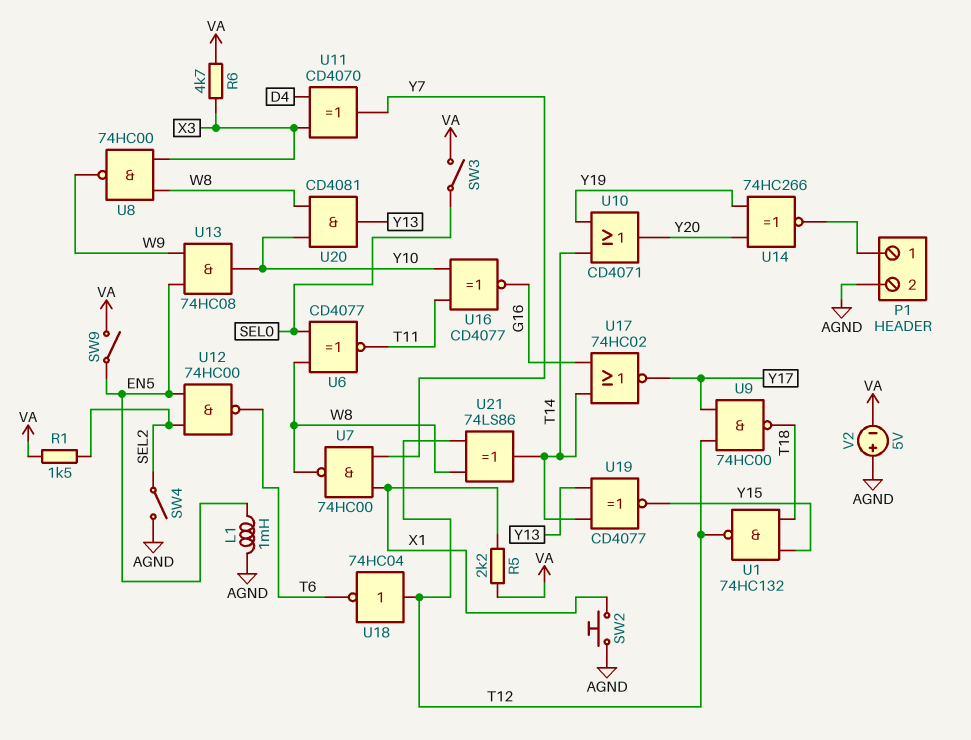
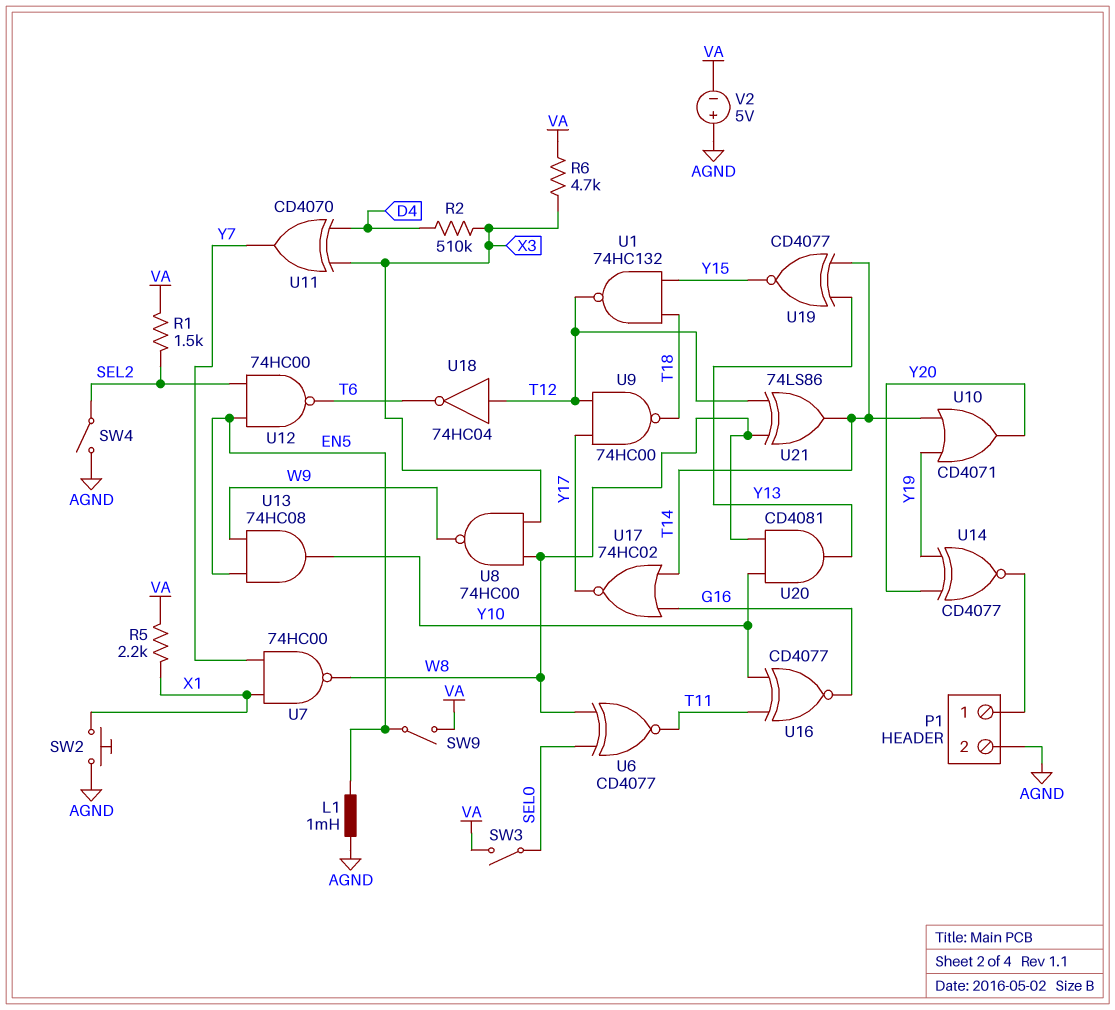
R2: none -> 510k (D4, X3)
U14: XNOR 74HC266 (in Y19, in Y20, out P1/1) -> XNOR CD4077 (in Y19, in Y20, out P1/1)

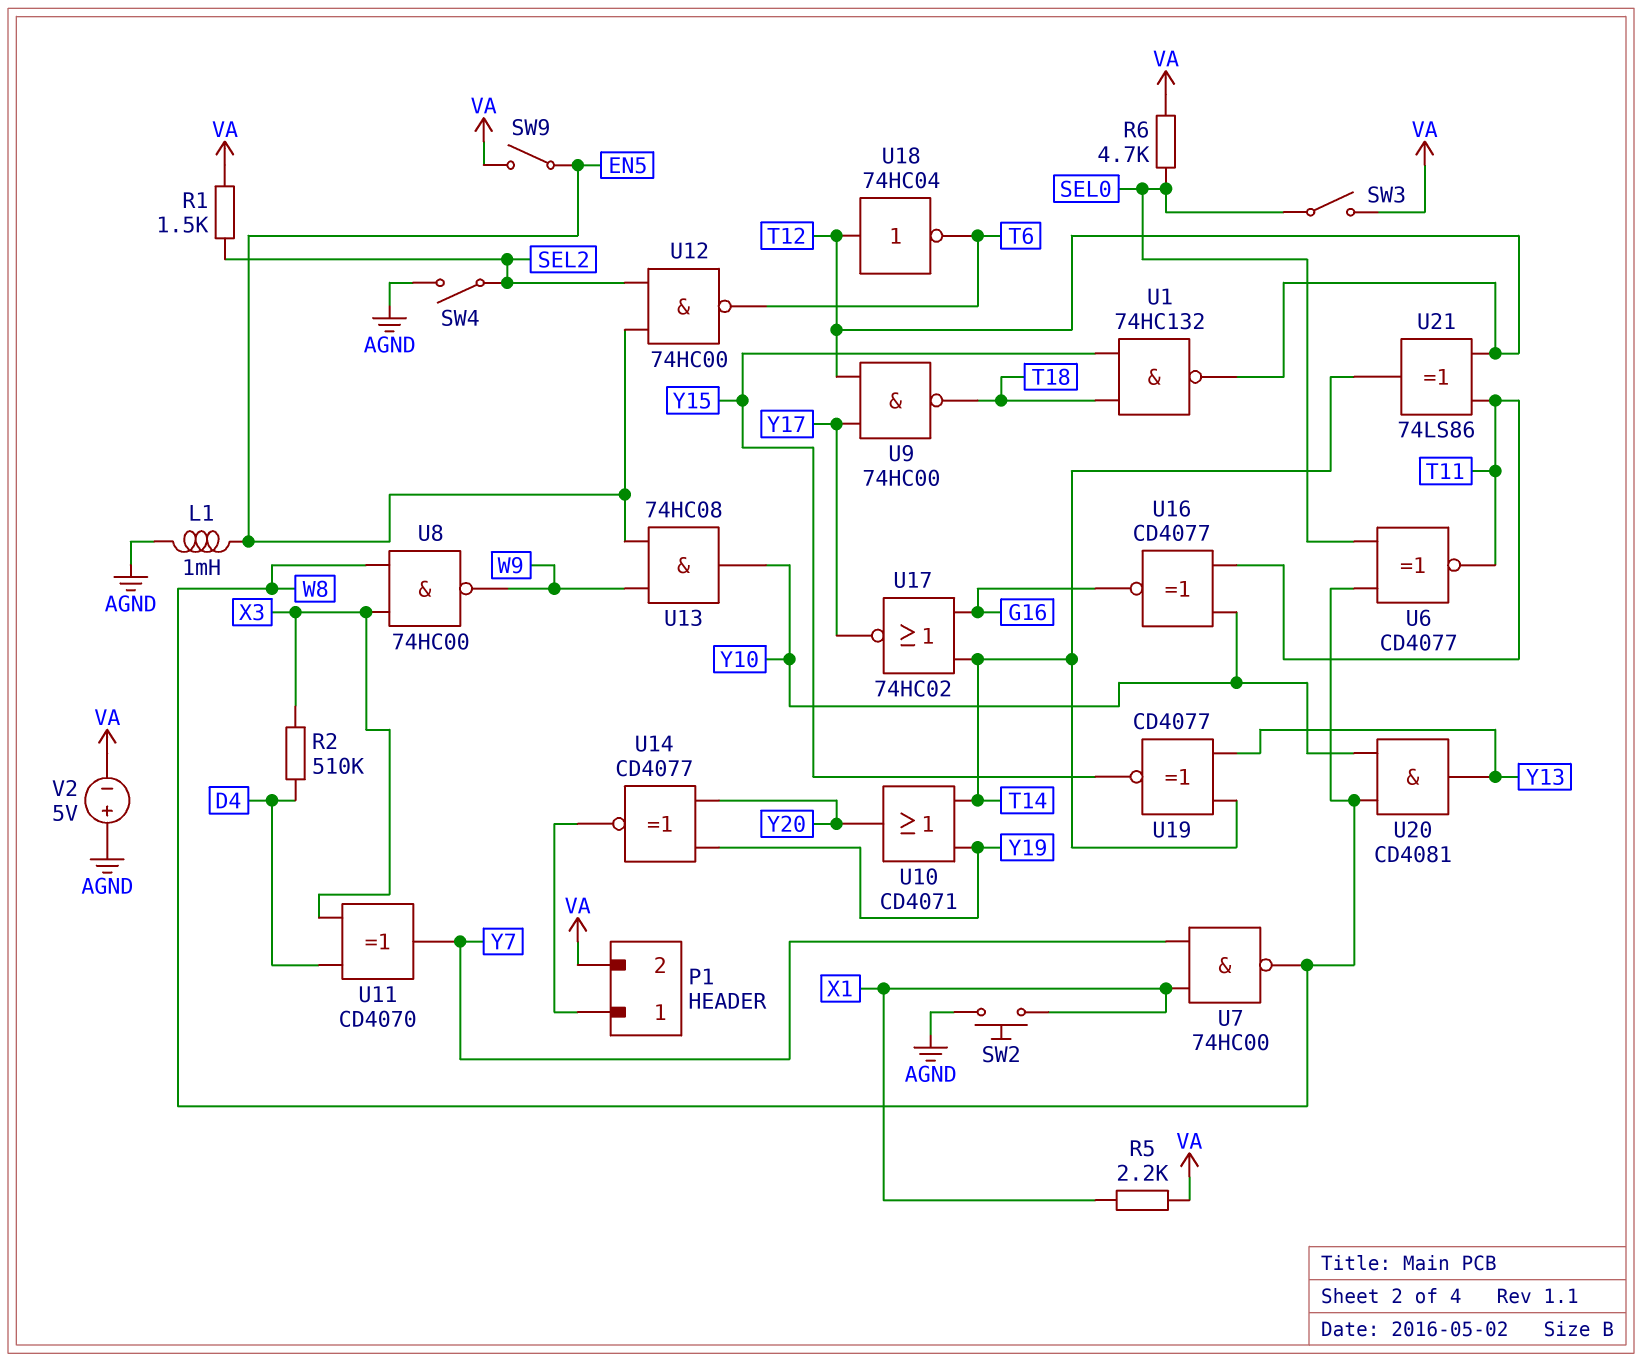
P1 pin 2: AGND -> VA
R6: 4.7k (VA, X3) -> 4.7k (SEL0, VA)
U21: XOR 74LS86 (in T12, in W8, out T14) -> XOR 74LS86 (in T11, in T12, out T14)

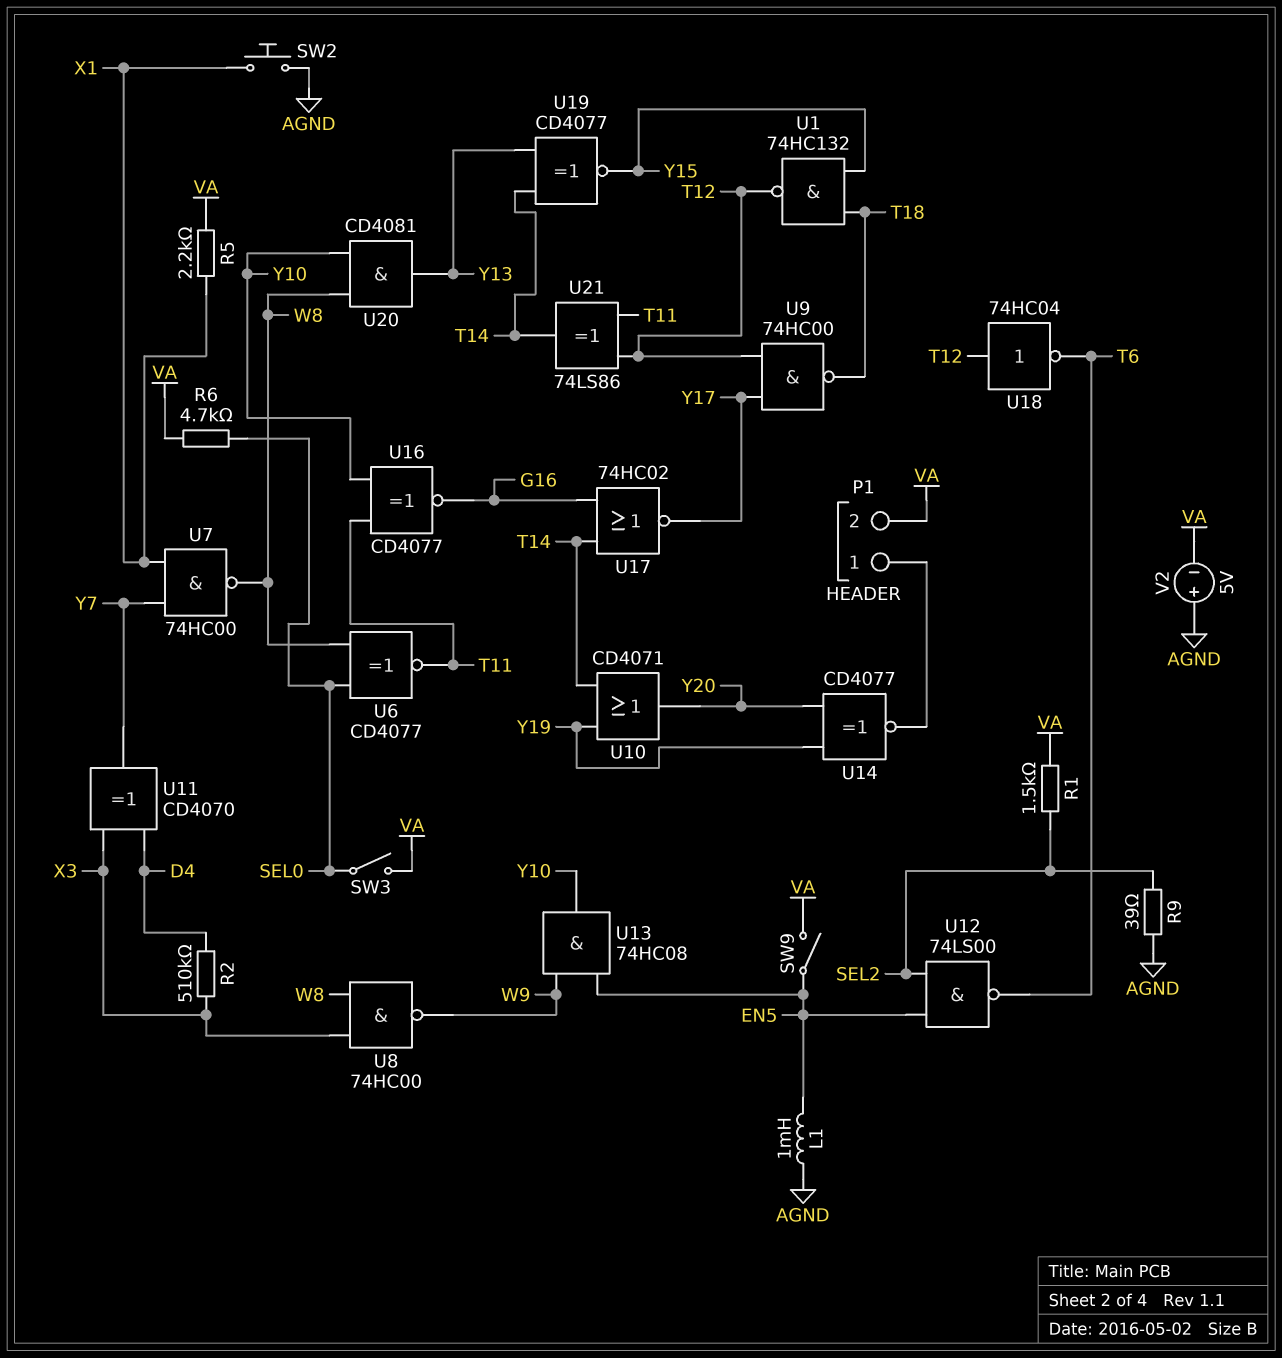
R9: none -> 39 (AGND, SEL2)
SW4: switch (AGND, SEL2) -> none
U12: NAND 74HC00 (in EN5, in SEL2, out T6) -> NAND 74LS00 (in EN5, in SEL2, out T6)

